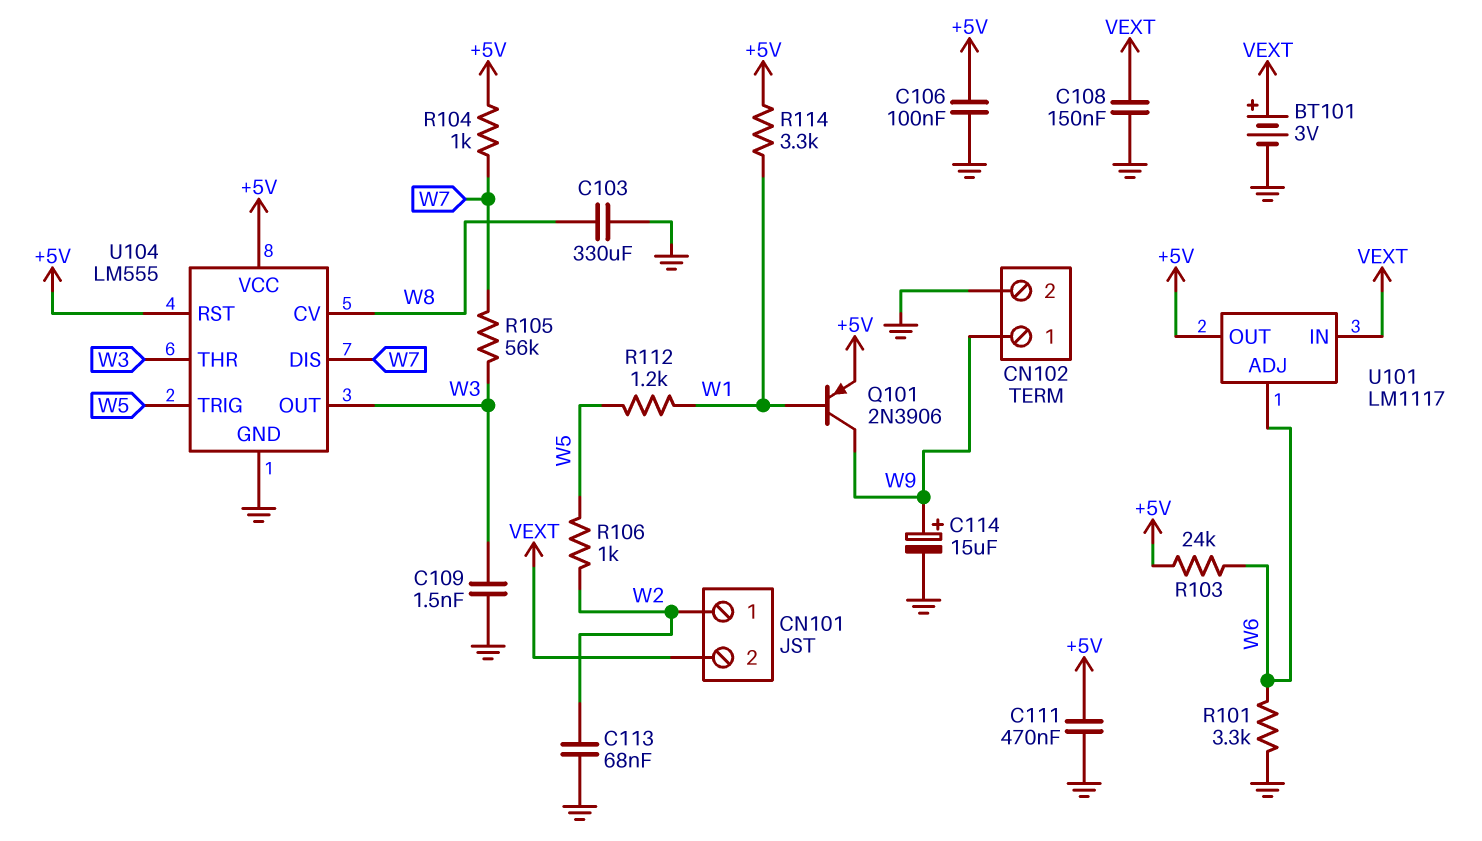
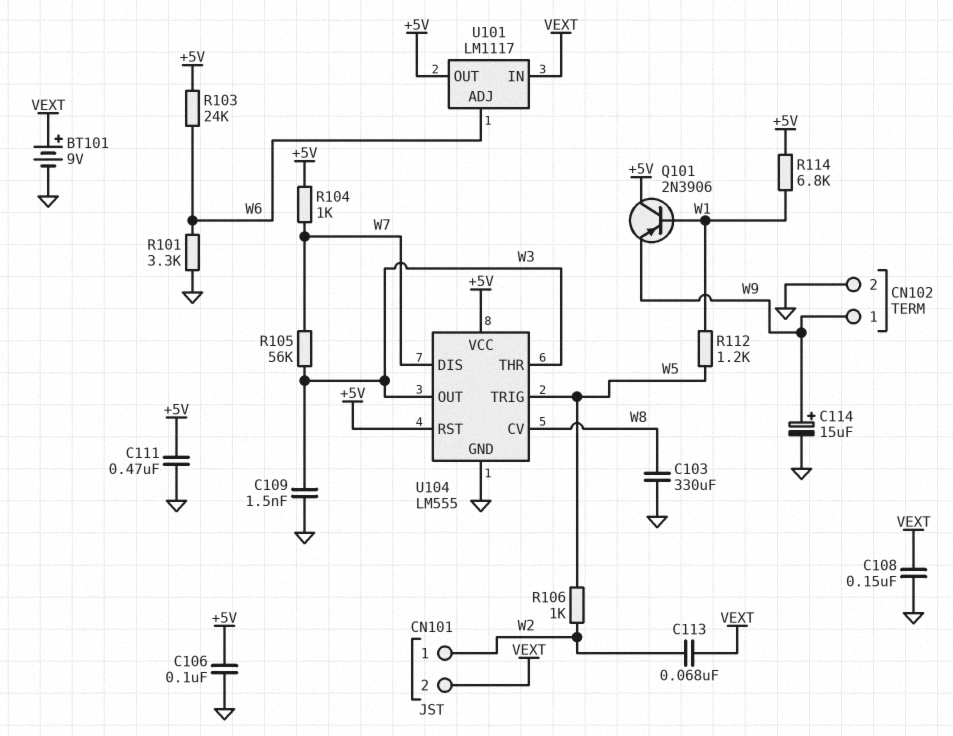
BT101: 3V (plus VEXT, minus GND) -> 9V (plus VEXT, minus GND)
C113: 68nF (GND, W2) -> 68nF (VEXT, W2)
Q101: PNP 2N3906 (B W1, C W9, E +5V) -> PNP 2N3906 (B W1, C +5V, E W9)
R114: 3.3k (+5V, W1) -> 6.8k (+5V, W1)

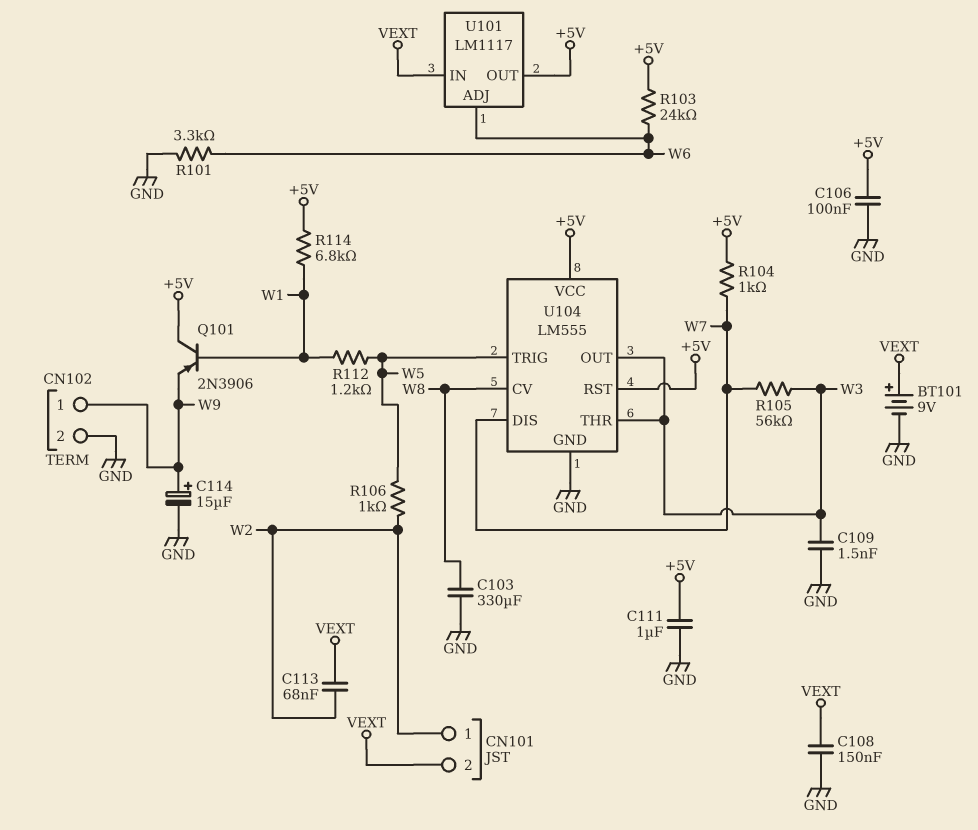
C111: 470nF (+5V, GND) -> 1uF (+5V, GND)

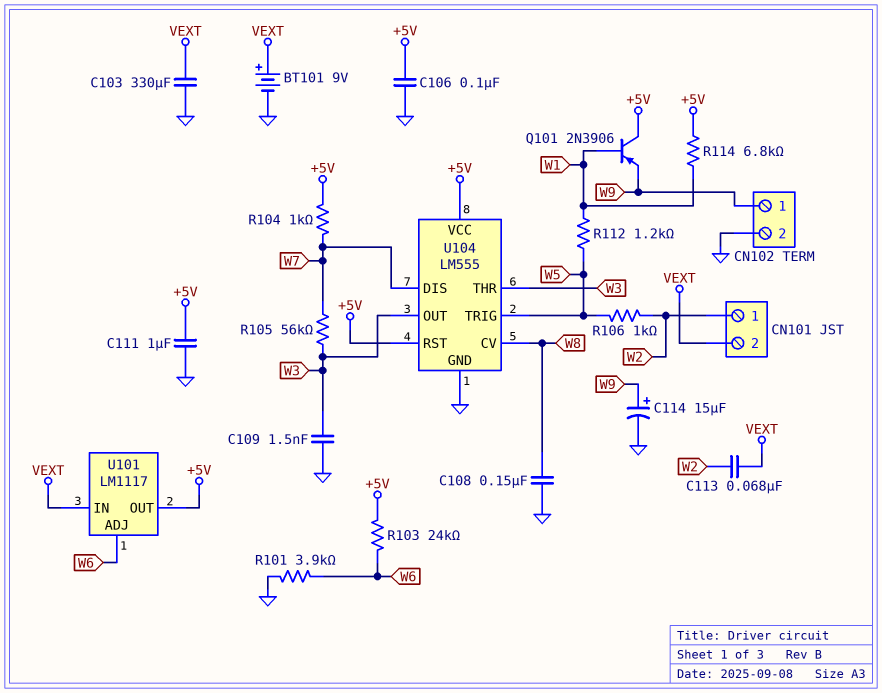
C103: 330uF (GND, W8) -> 330uF (GND, VEXT)
C108: 150nF (GND, VEXT) -> 150nF (GND, W8)
R101: 3.3k (GND, W6) -> 3.9k (GND, W6)

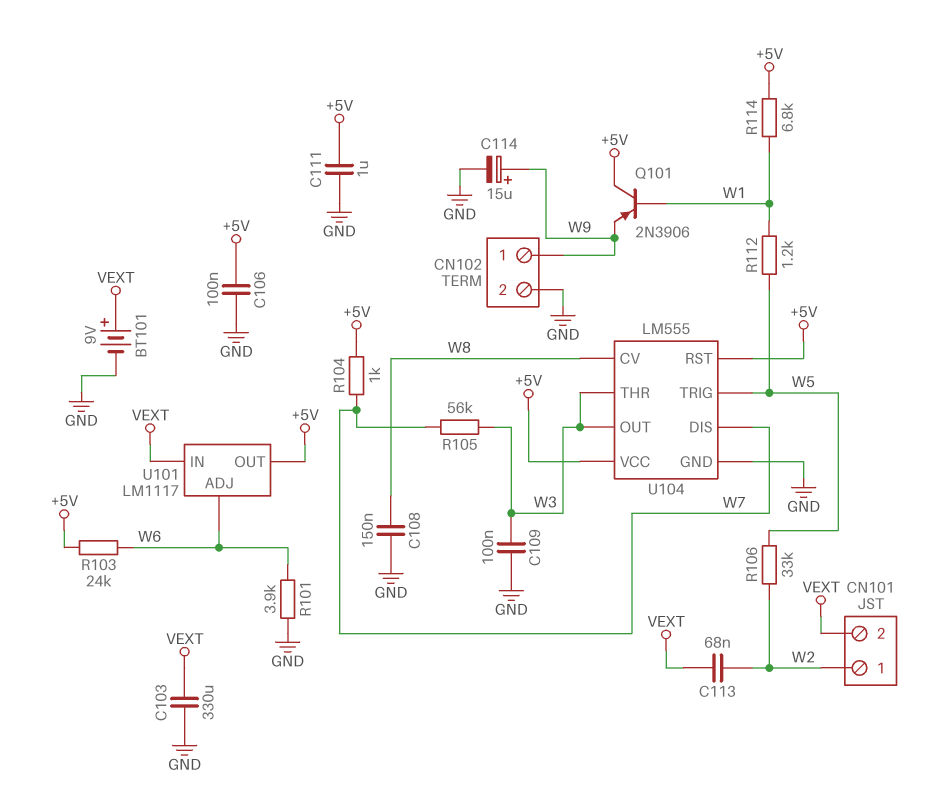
C109: 1.5nF (GND, W3) -> 100nF (GND, W3)
R106: 1k (W2, W5) -> 33k (W2, W5)

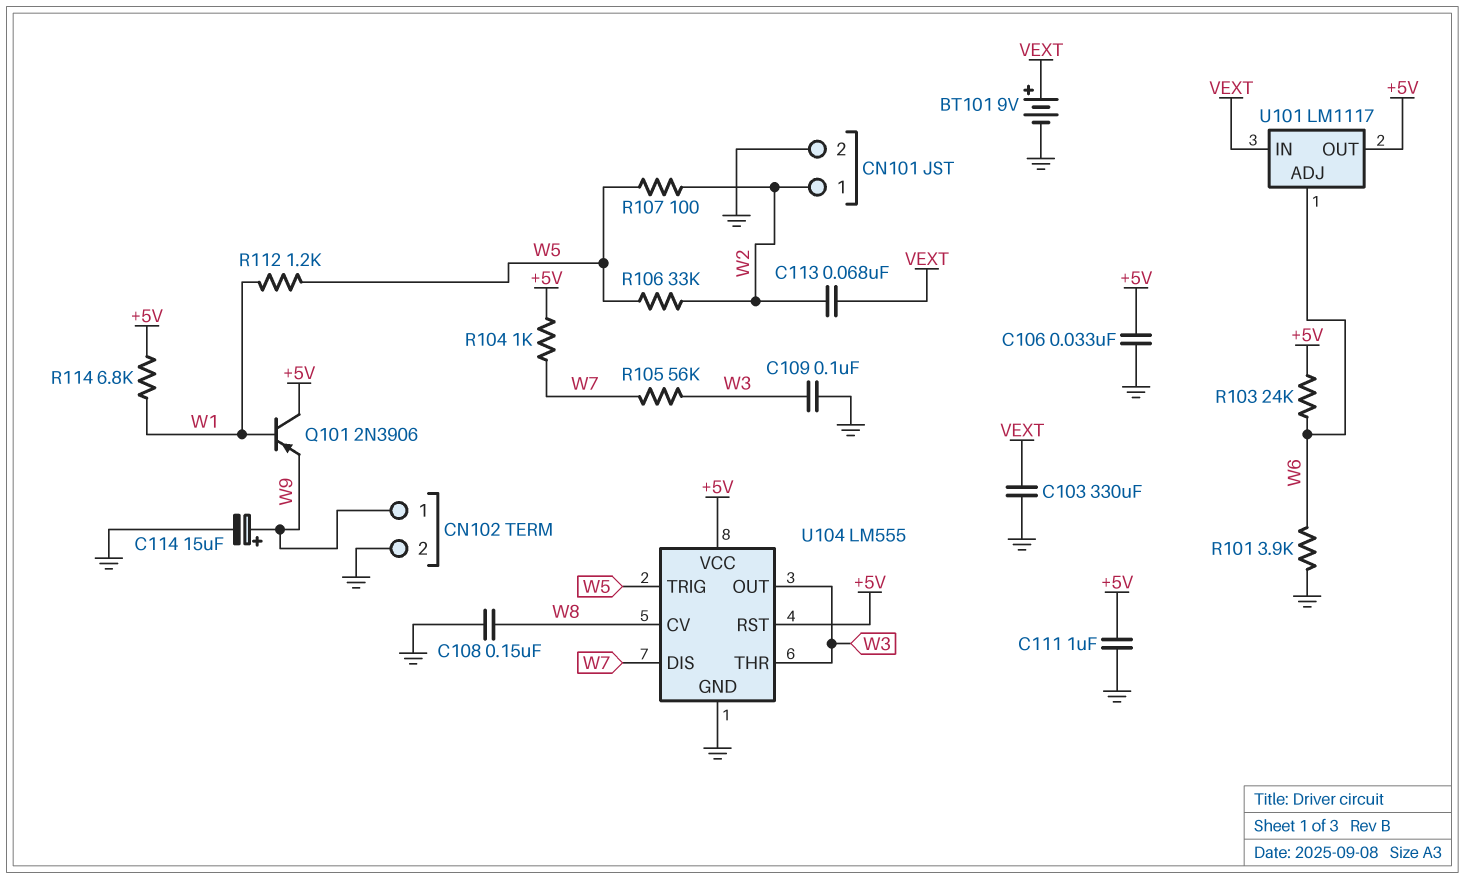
C106: 100nF (+5V, GND) -> 33nF (+5V, GND)
CN101 pin 2: VEXT -> GND
R107: none -> 100 (W2, W5)

